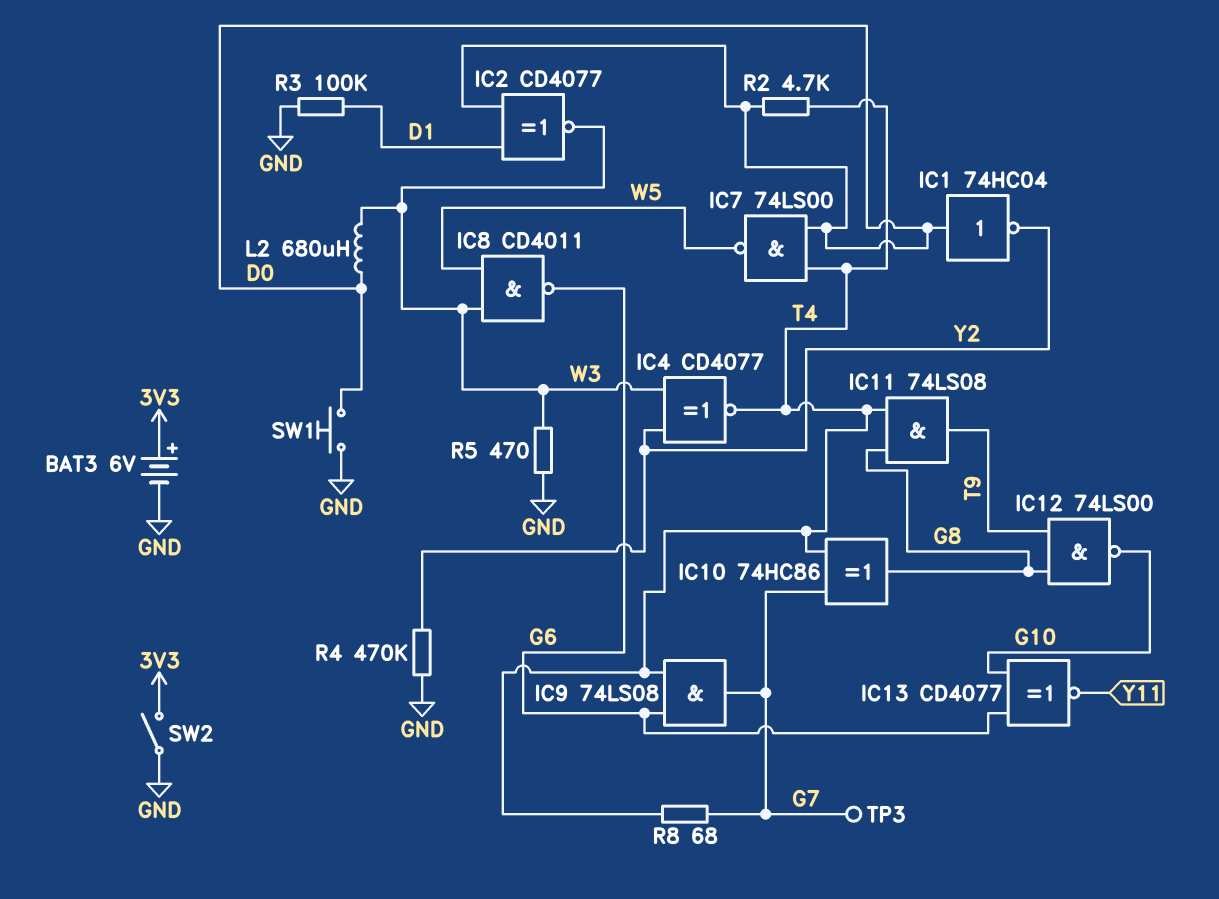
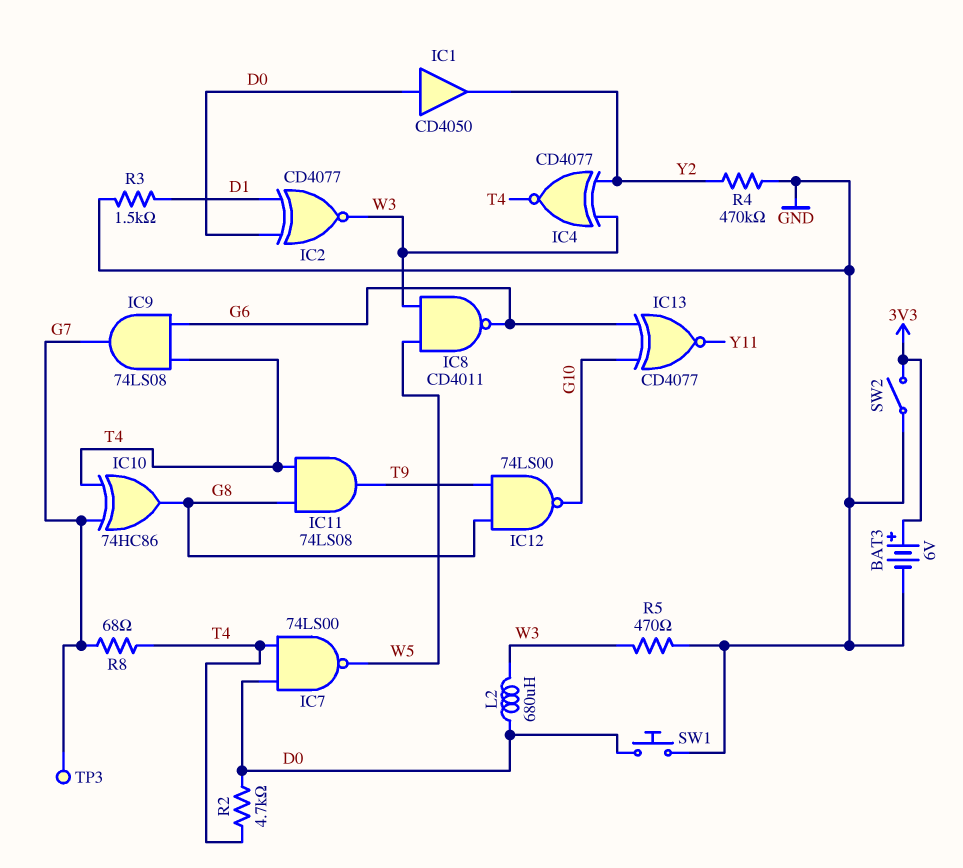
IC1: NOT 74HC04 (in D0, out Y2) -> buffer CD4050 (in D0, out Y2)
R3: 100k (D1, GND) -> 1.5k (D1, GND)

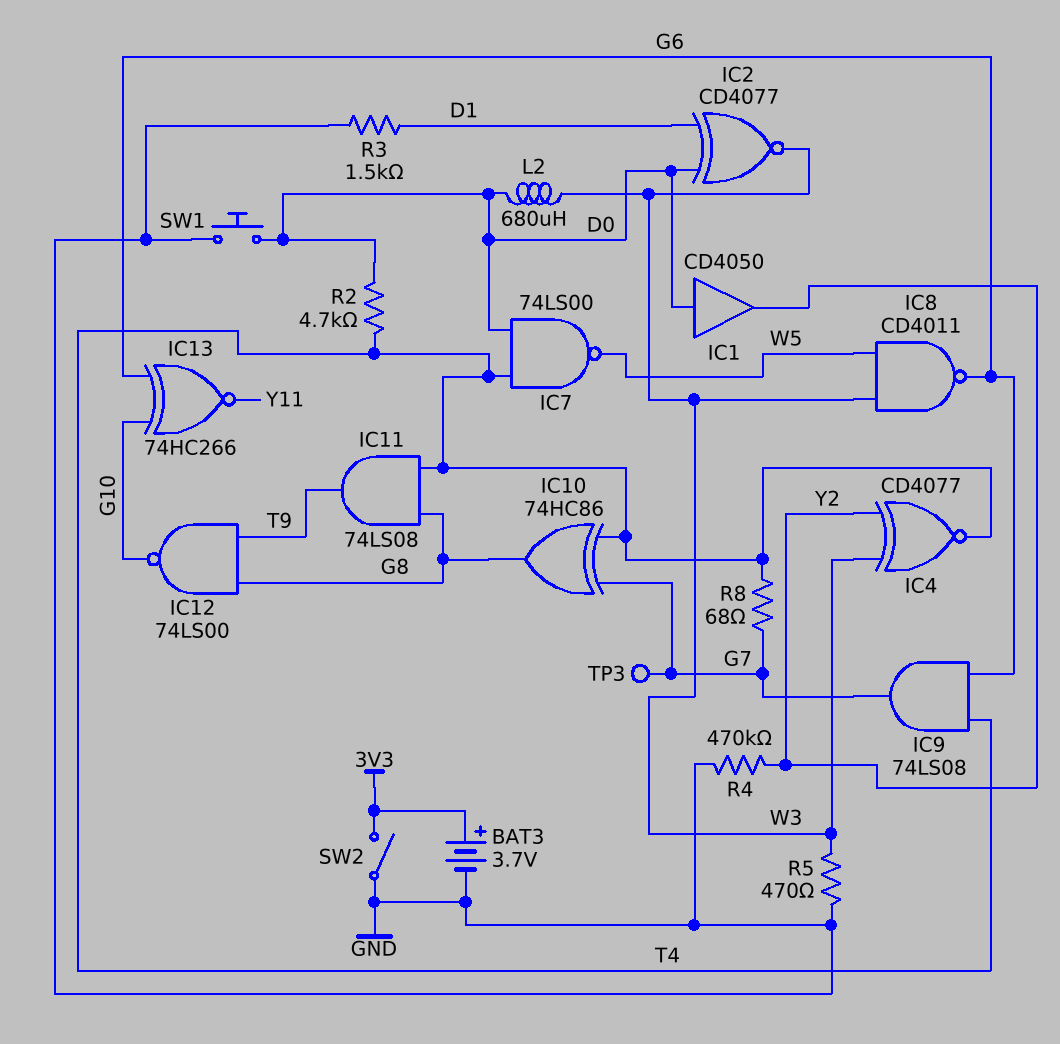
BAT3: 6V (plus 3V3, minus GND) -> 3.7V (plus 3V3, minus GND)
IC13: XNOR CD4077 (in G6, in G10, out Y11) -> XNOR 74HC266 (in G6, in G10, out Y11)

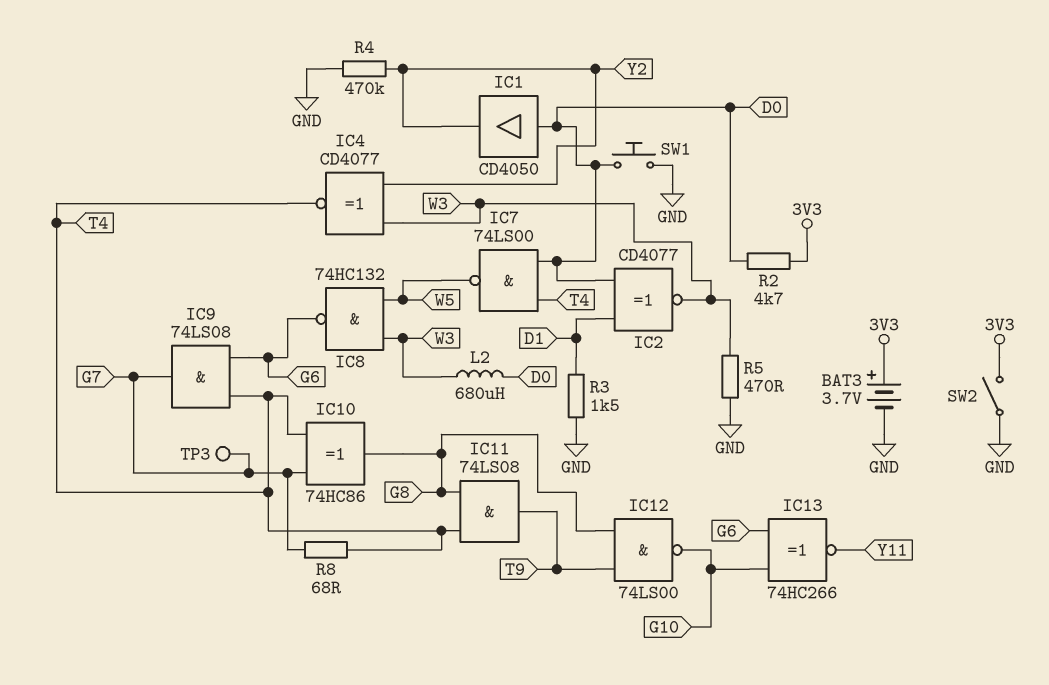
IC8: NAND CD4011 (in W3, in W5, out G6) -> NAND 74HC132 (in W3, in W5, out G6)
R2: 4.7k (D0, T4) -> 4.7k (3V3, D0)

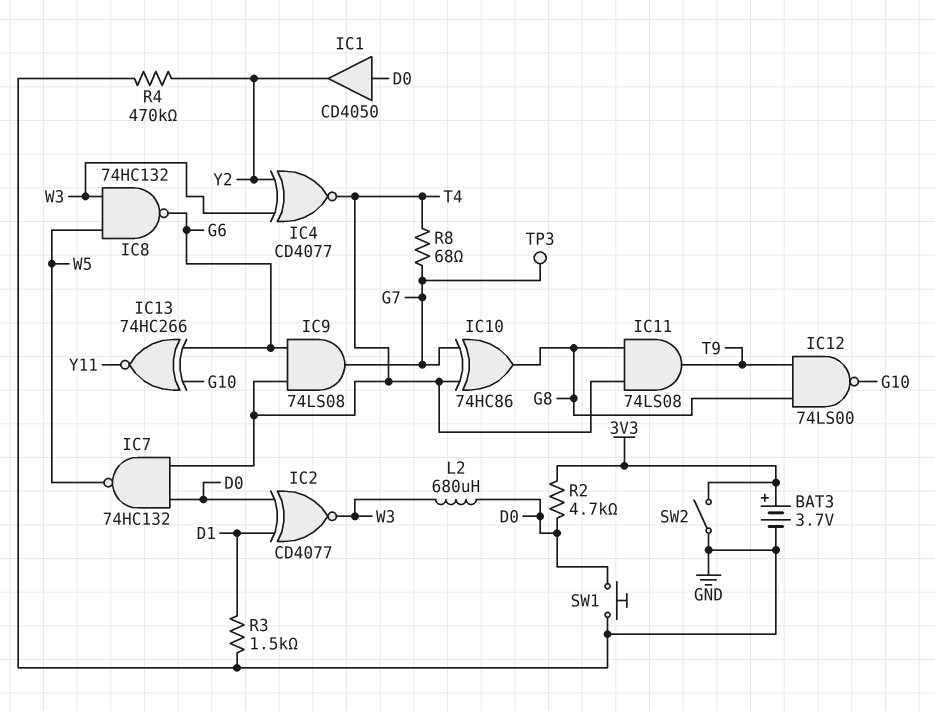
IC7: NAND 74LS00 (in D0, in T4, out W5) -> NAND 74HC132 (in D0, in T4, out W5)
R5: 470 (GND, W3) -> none

